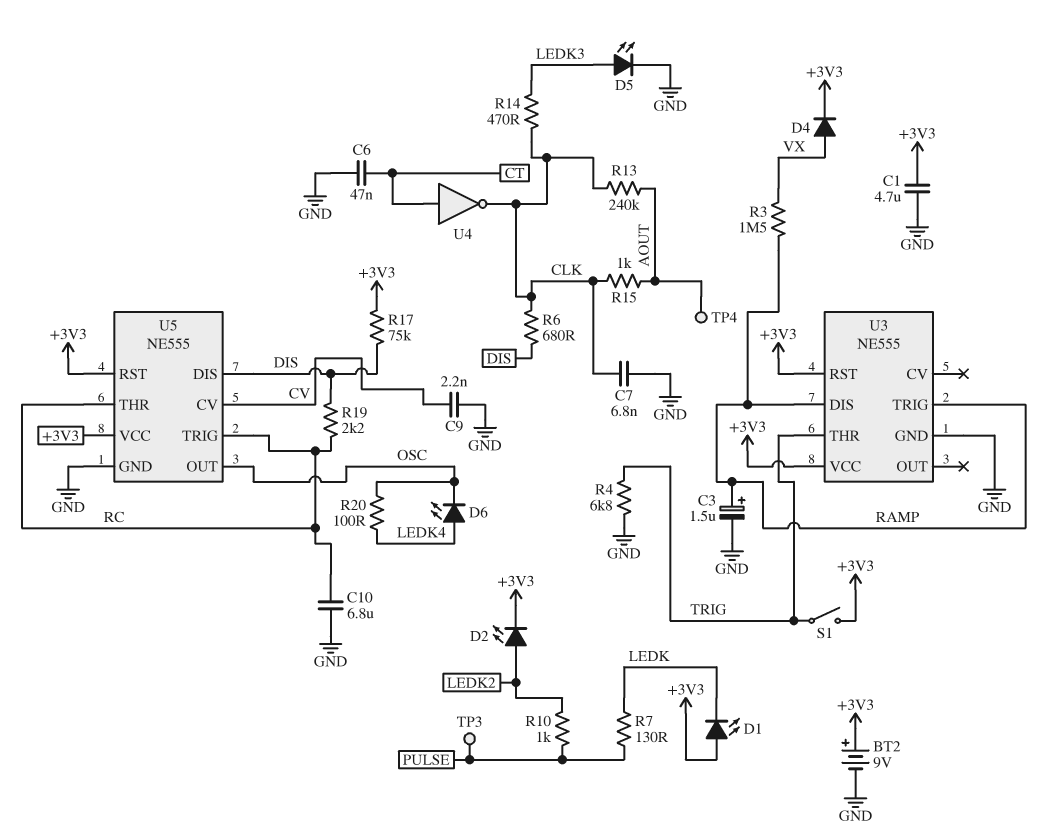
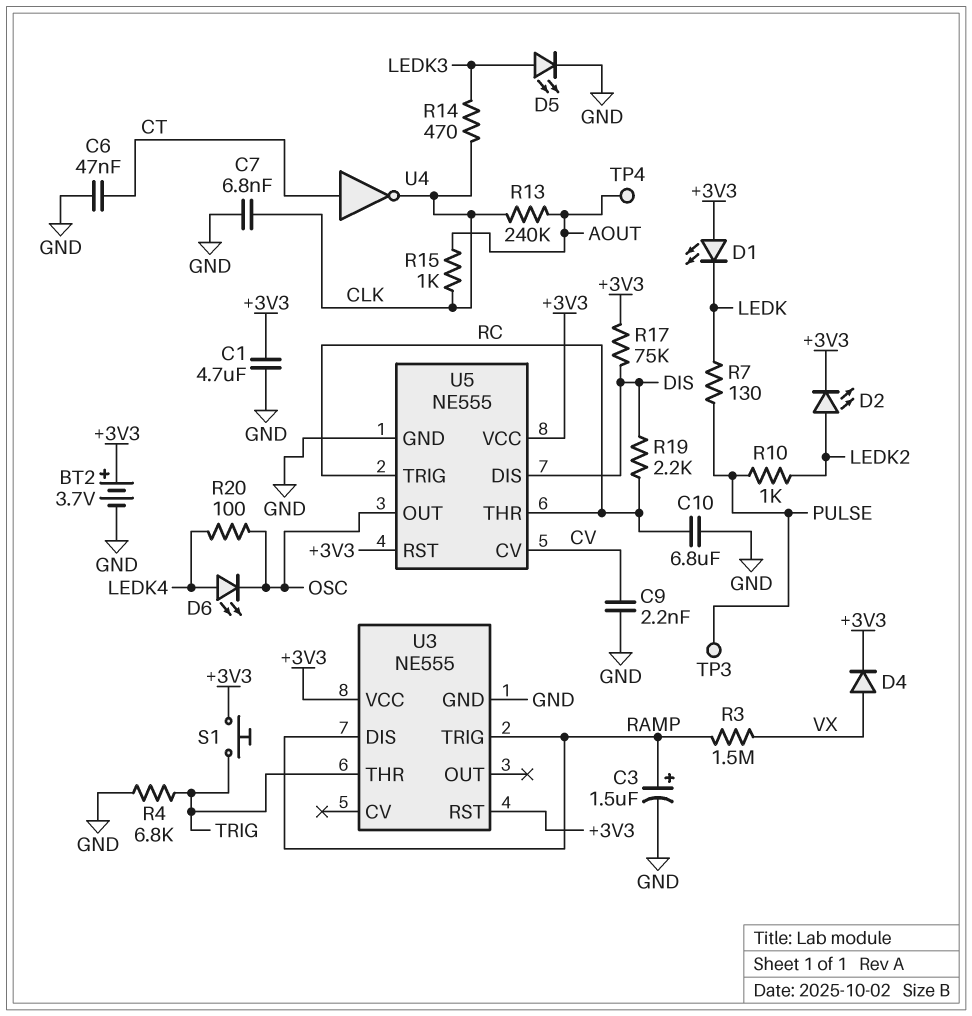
BT2: 9V (plus +3V3, minus GND) -> 3.7V (plus +3V3, minus GND)
R6: 680 (CLK, DIS) -> none
S1: switch (+3V3, TRIG) -> button (+3V3, TRIG)

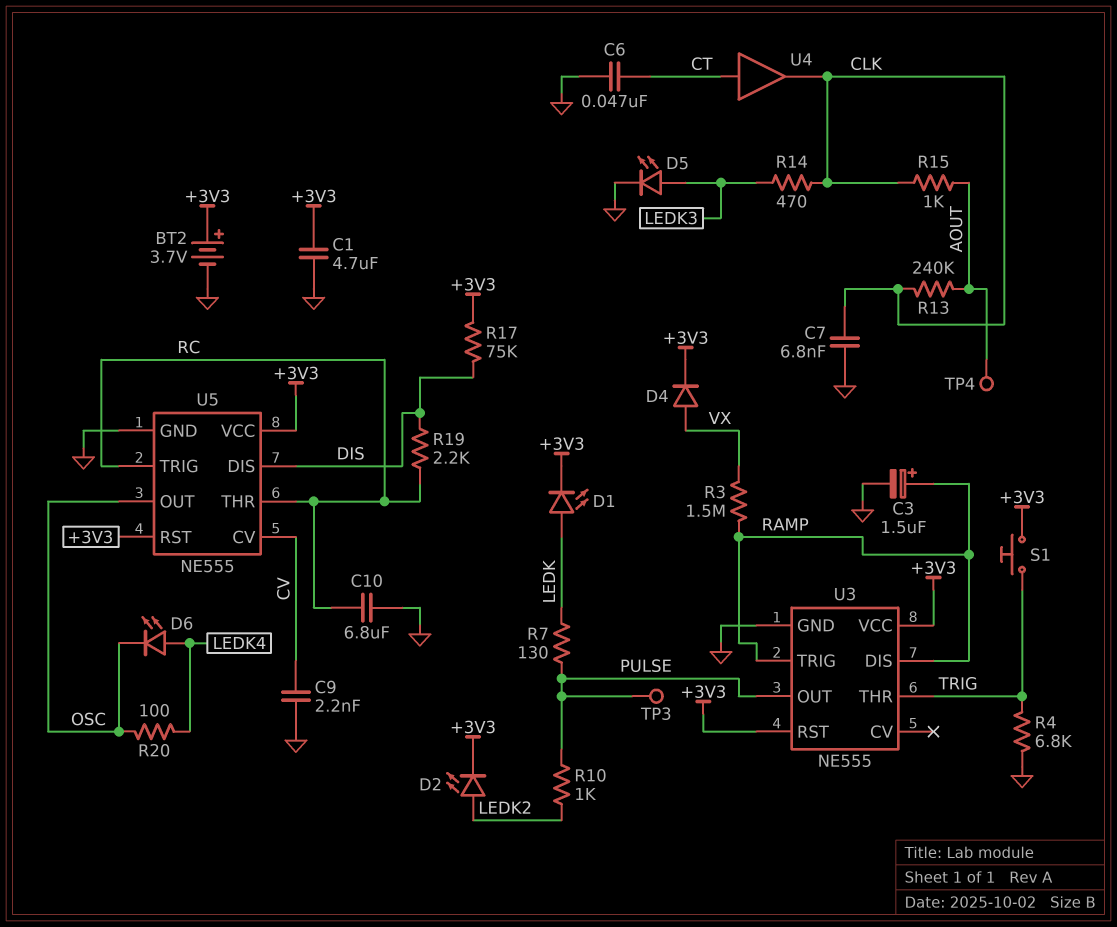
D1: LED (A +3V3, K LEDK) -> LED (A LEDK, K +3V3)
U3 pin OUT: none -> PULSE
U4: NOT (in CT, out CLK) -> buffer (in CT, out CLK)

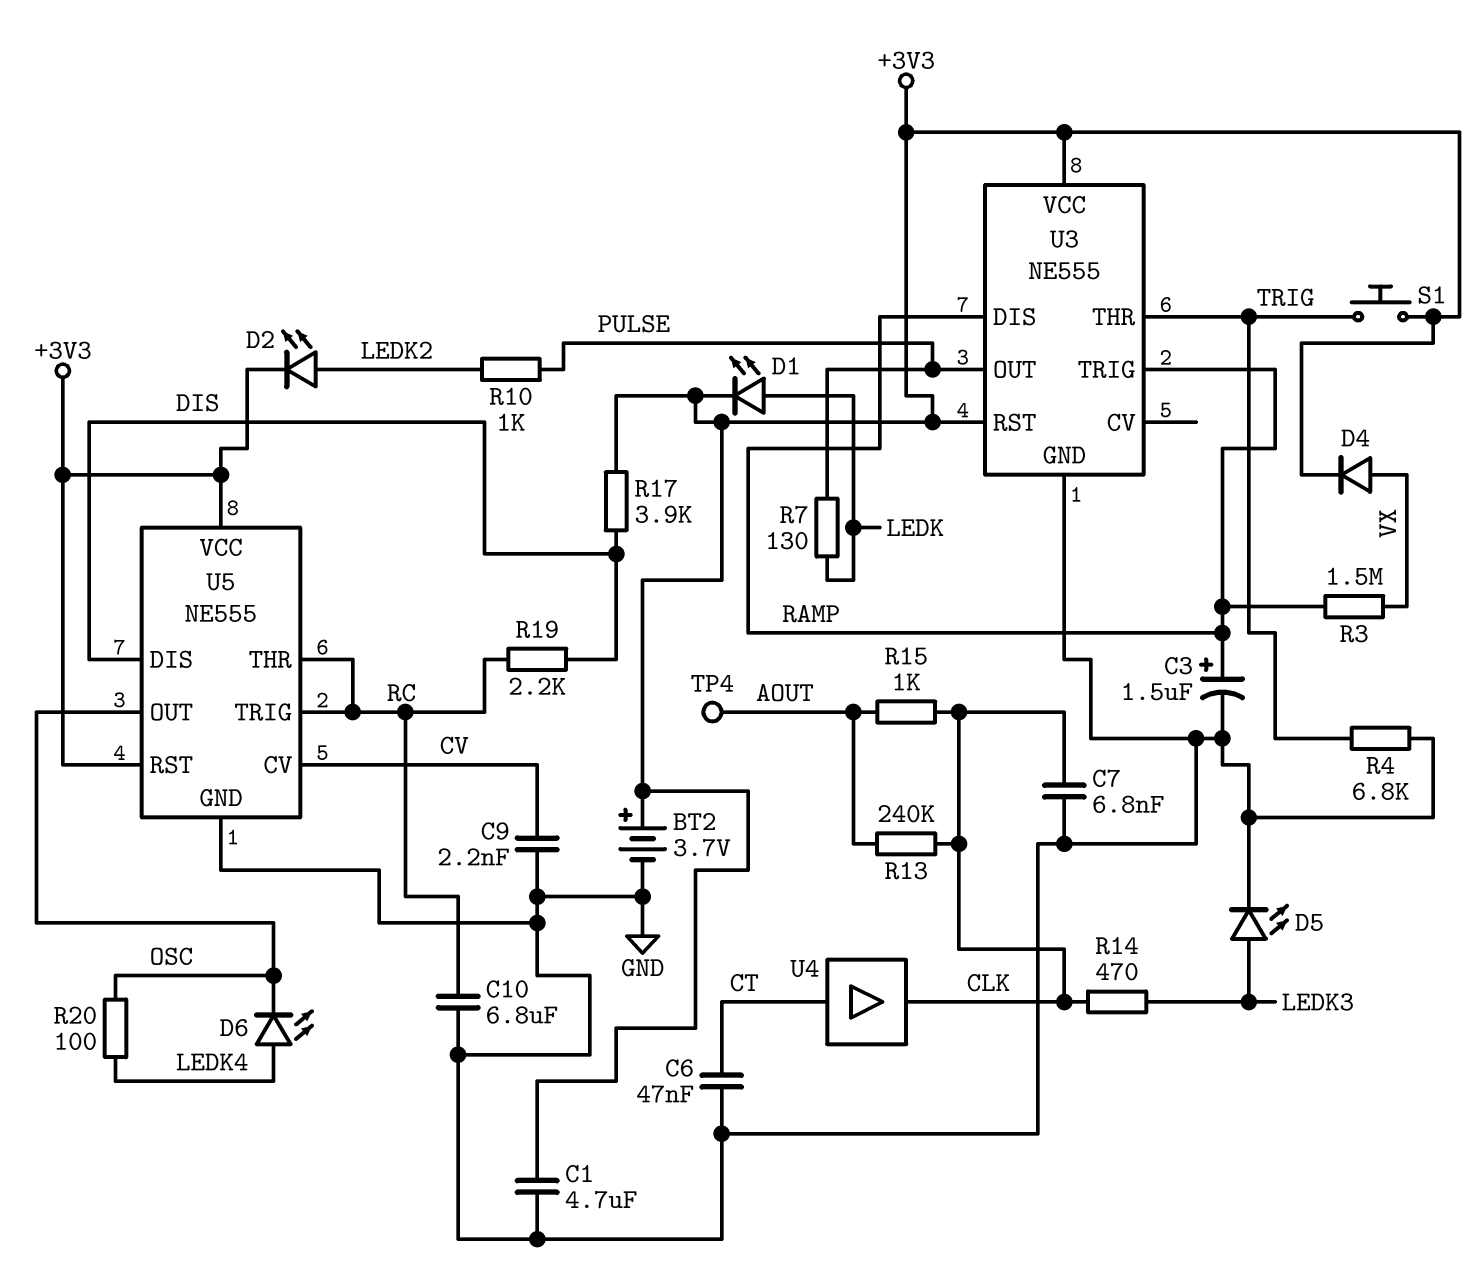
R17: 75k (+3V3, DIS) -> 3.9k (+3V3, DIS)
TP3: test point (PULSE) -> none

